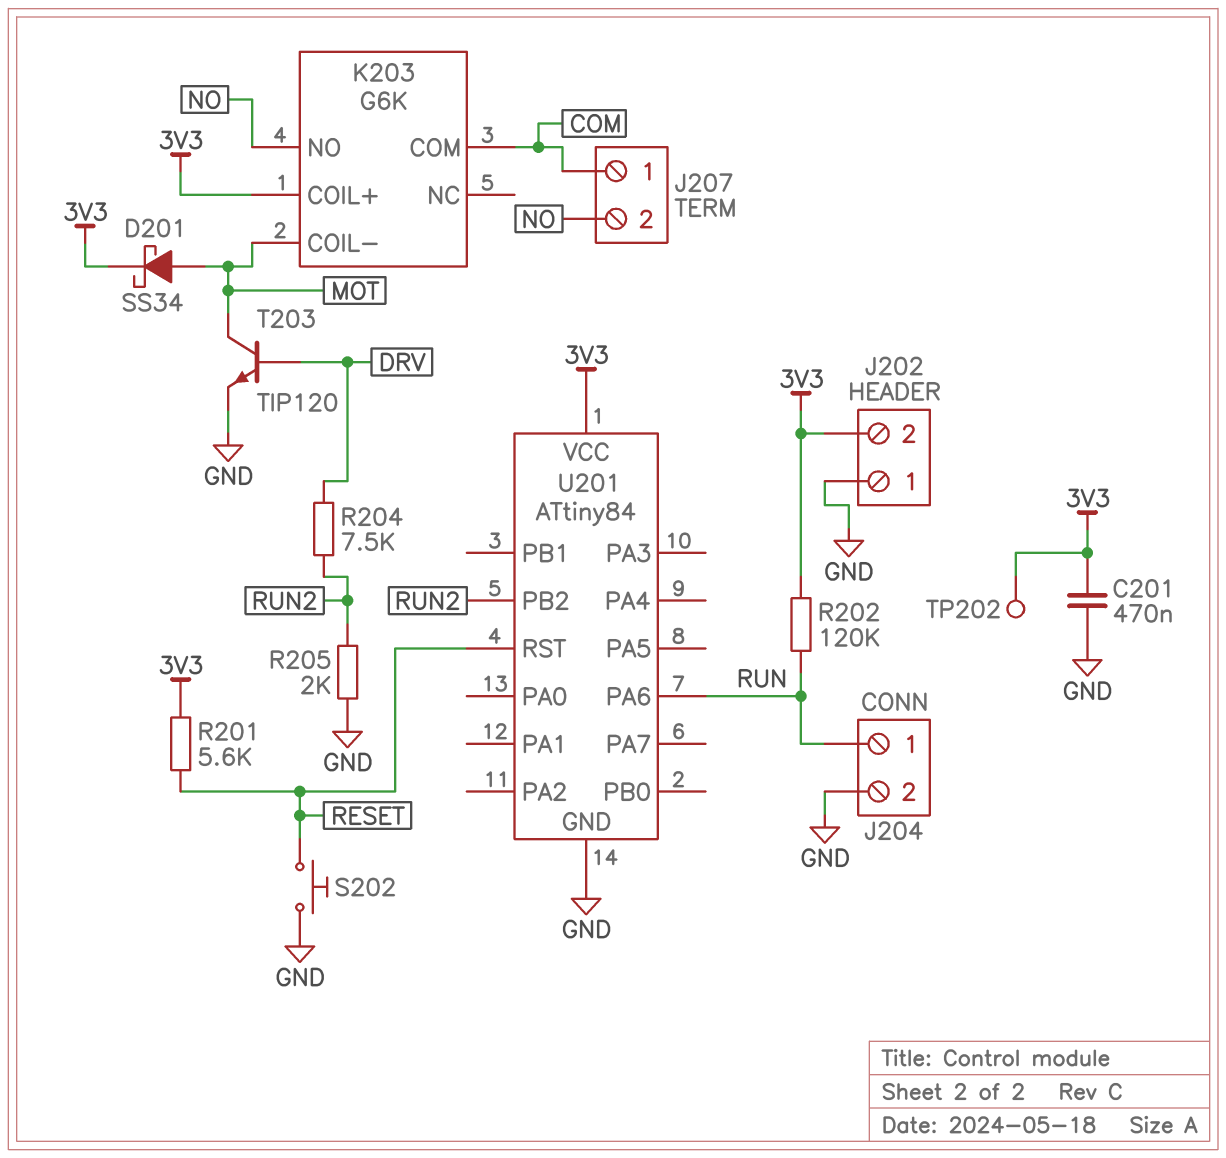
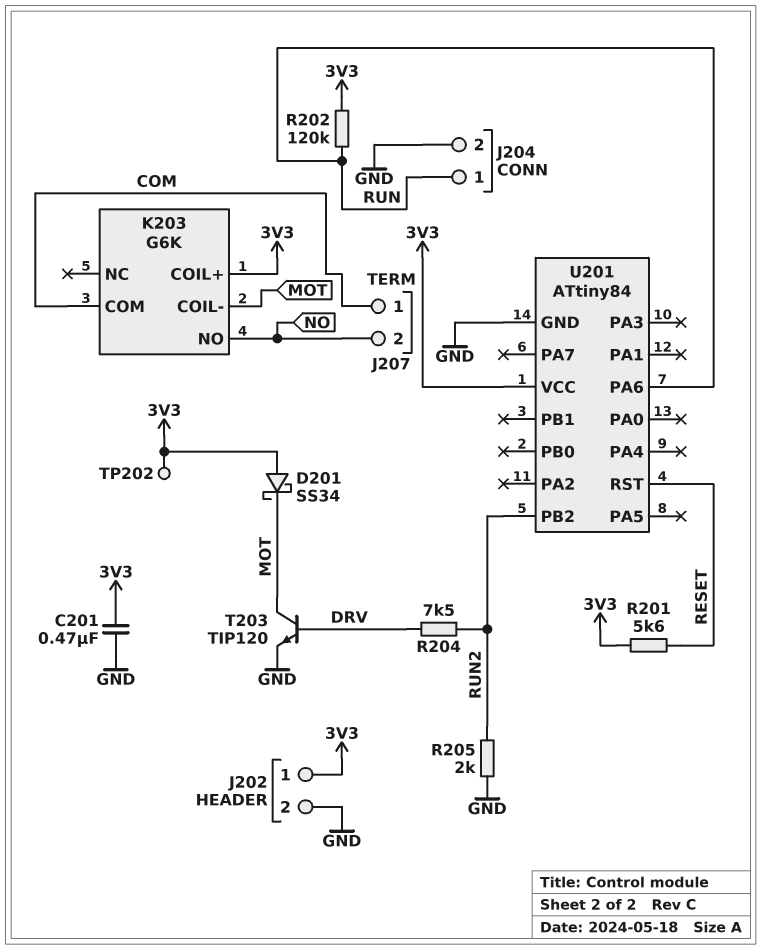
D201: schottky SS34 (A MOT, K 3V3) -> schottky SS34 (A 3V3, K MOT)
J202 pin 1: GND -> 3V3
J202 pin 2: 3V3 -> GND
S202: button (GND, RESET) -> none

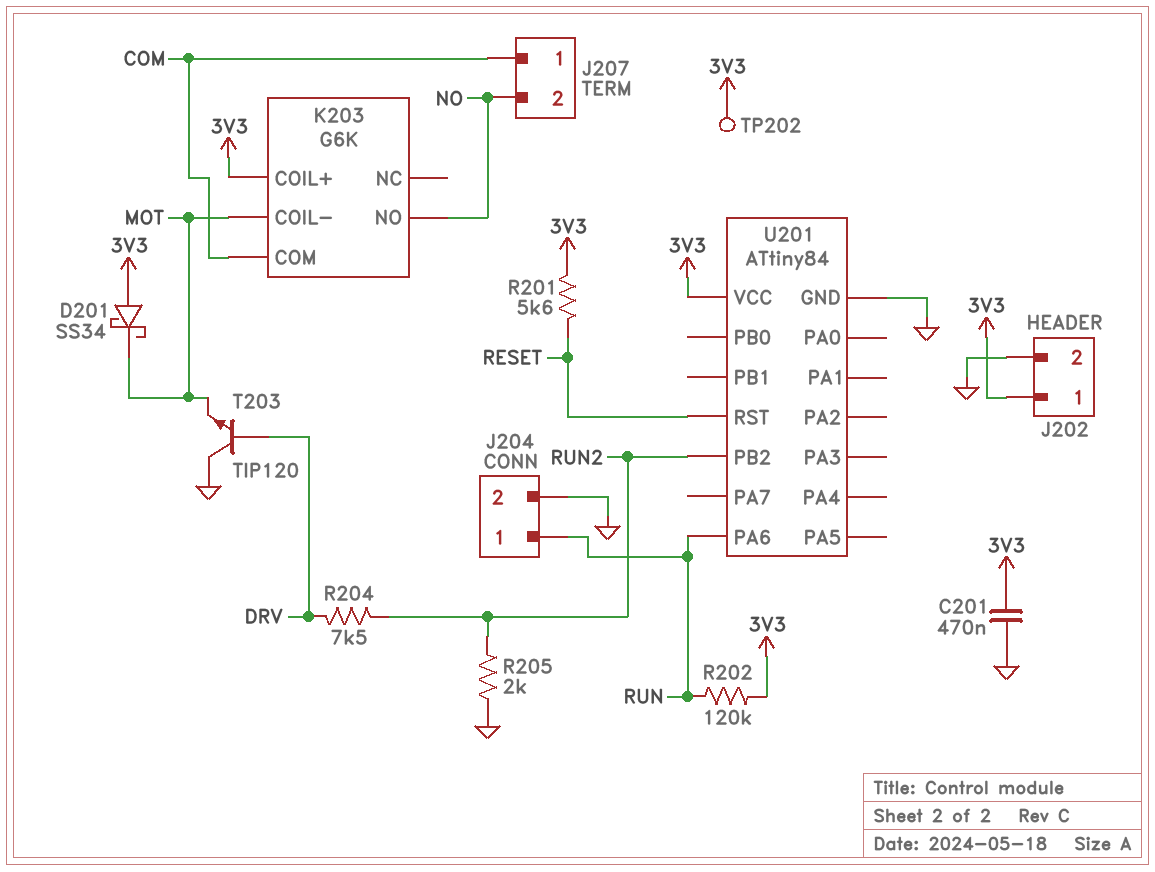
T203: NPN TIP120 (B DRV, C MOT, E GND) -> NPN TIP120 (B DRV, C GND, E MOT)

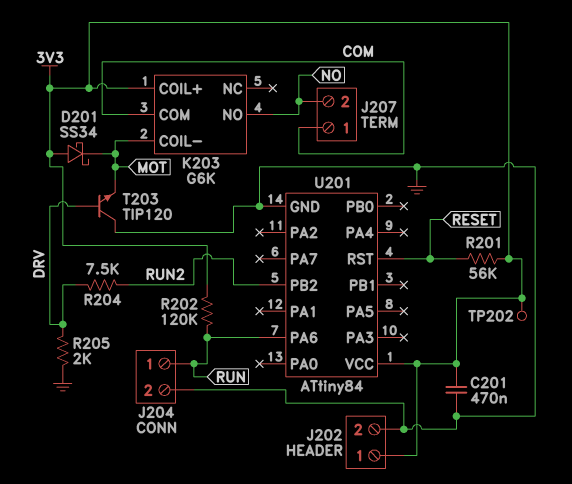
R201: 5.6k (3V3, RESET) -> 56k (3V3, RESET)
R205: 2k (GND, RUN2) -> 2k (DRV, GND)

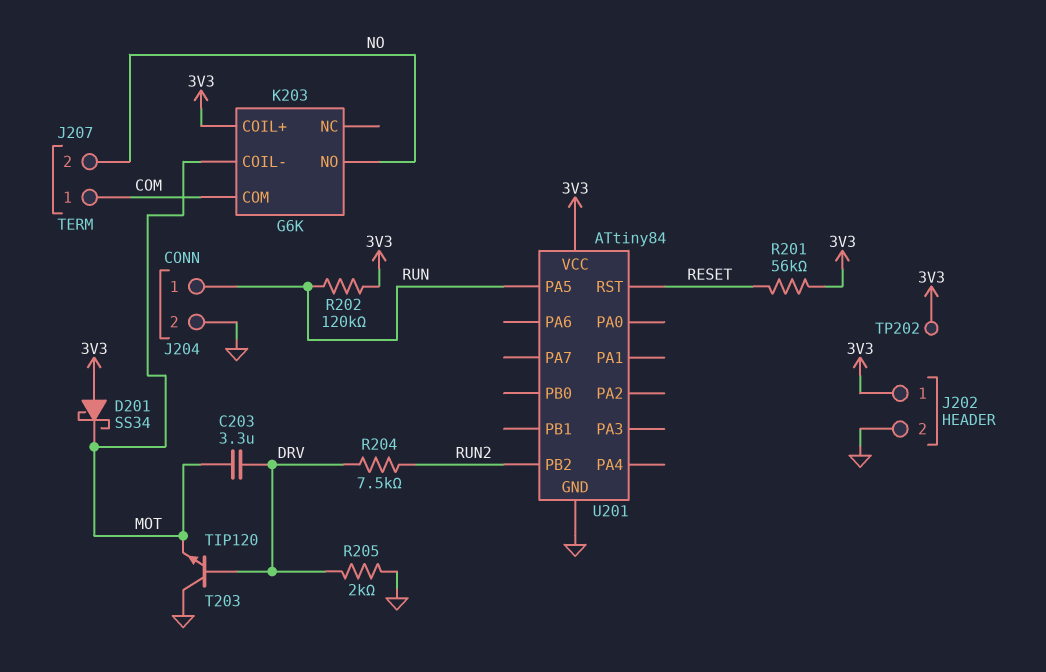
C201: 470nF (3V3, GND) -> none
C203: none -> 3.3uF (DRV, MOT)
U201 pin PA5: none -> RUN
U201 pin PA6: RUN -> none

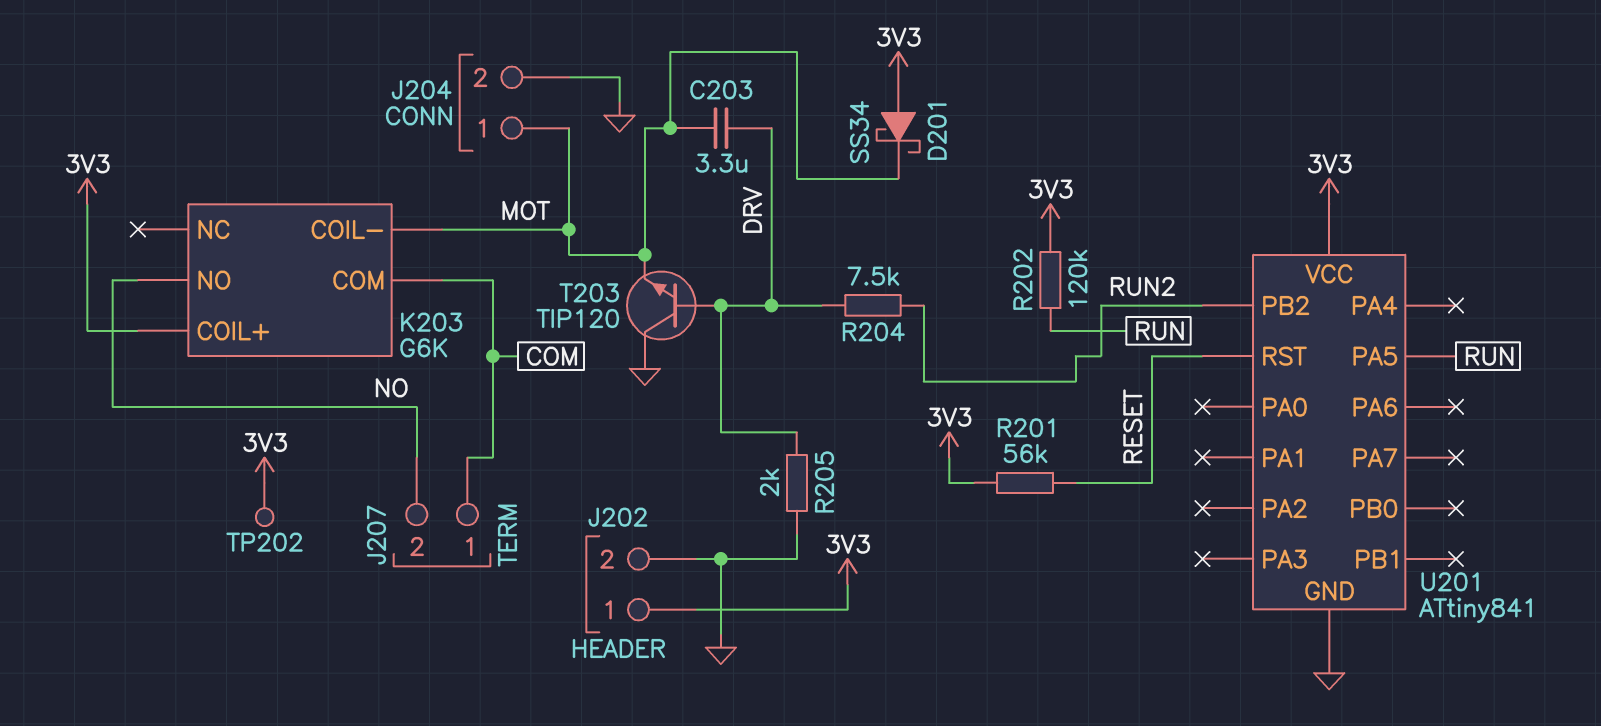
J204 pin 1: RUN -> MOT
U201: ATtiny84 -> ATtiny841

